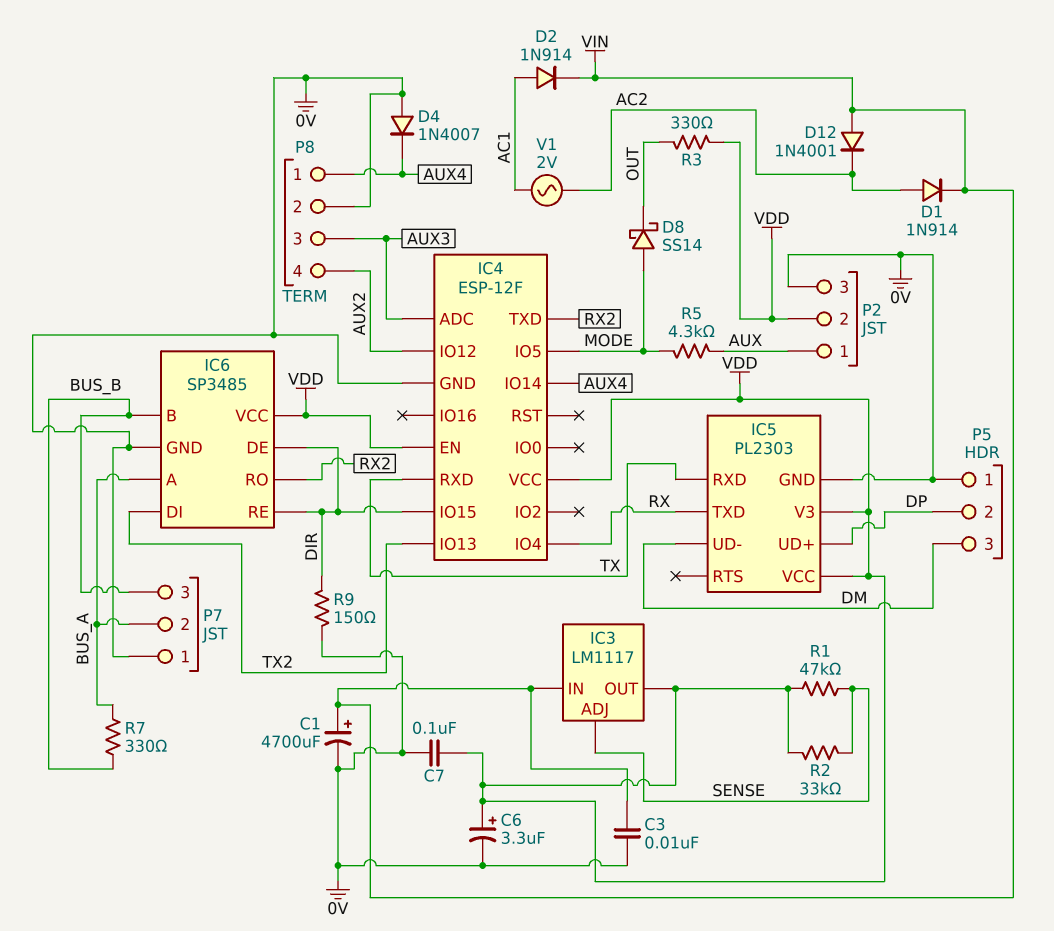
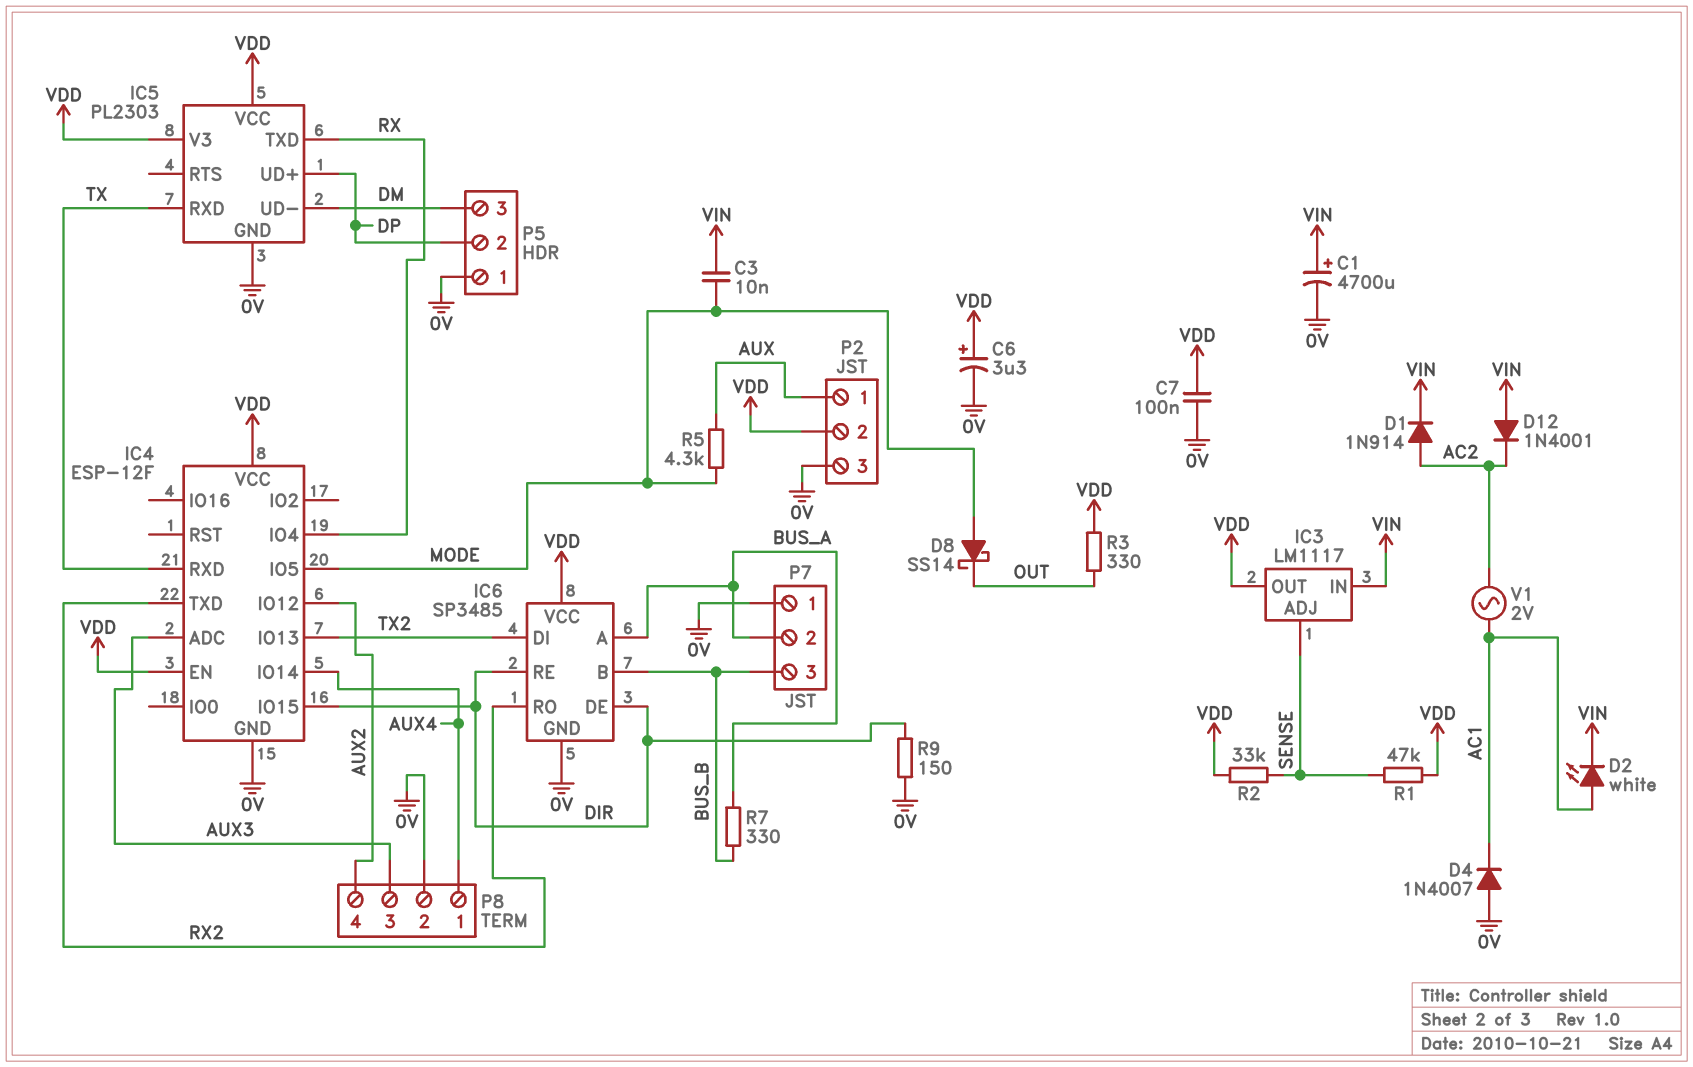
C3: 10nF (0V, VIN) -> 10nF (MODE, VIN)
D2: diode 1N914 (A AC1, K VIN) -> LED white (A AC1, K VIN)
D4: diode 1N4007 (A 0V, K AUX4) -> diode 1N4007 (A 0V, K AC1)

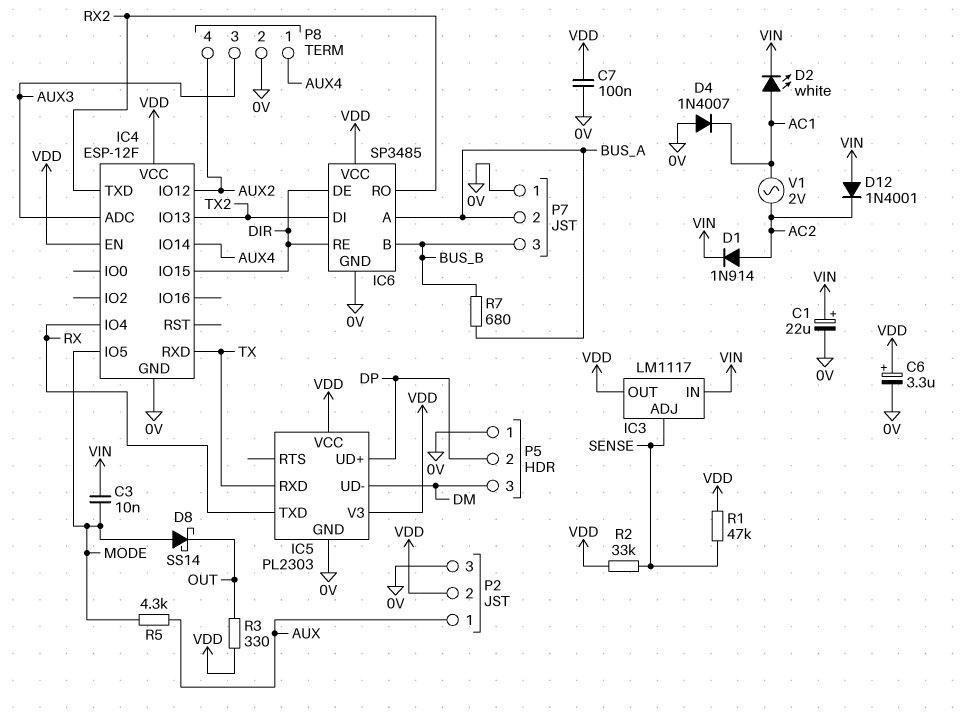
C1: 4700uF (plus VIN, minus 0V) -> 22uF (plus VIN, minus 0V)
R7: 330 (BUS_A, BUS_B) -> 680 (BUS_A, BUS_B)
R9: 150 (0V, DIR) -> none

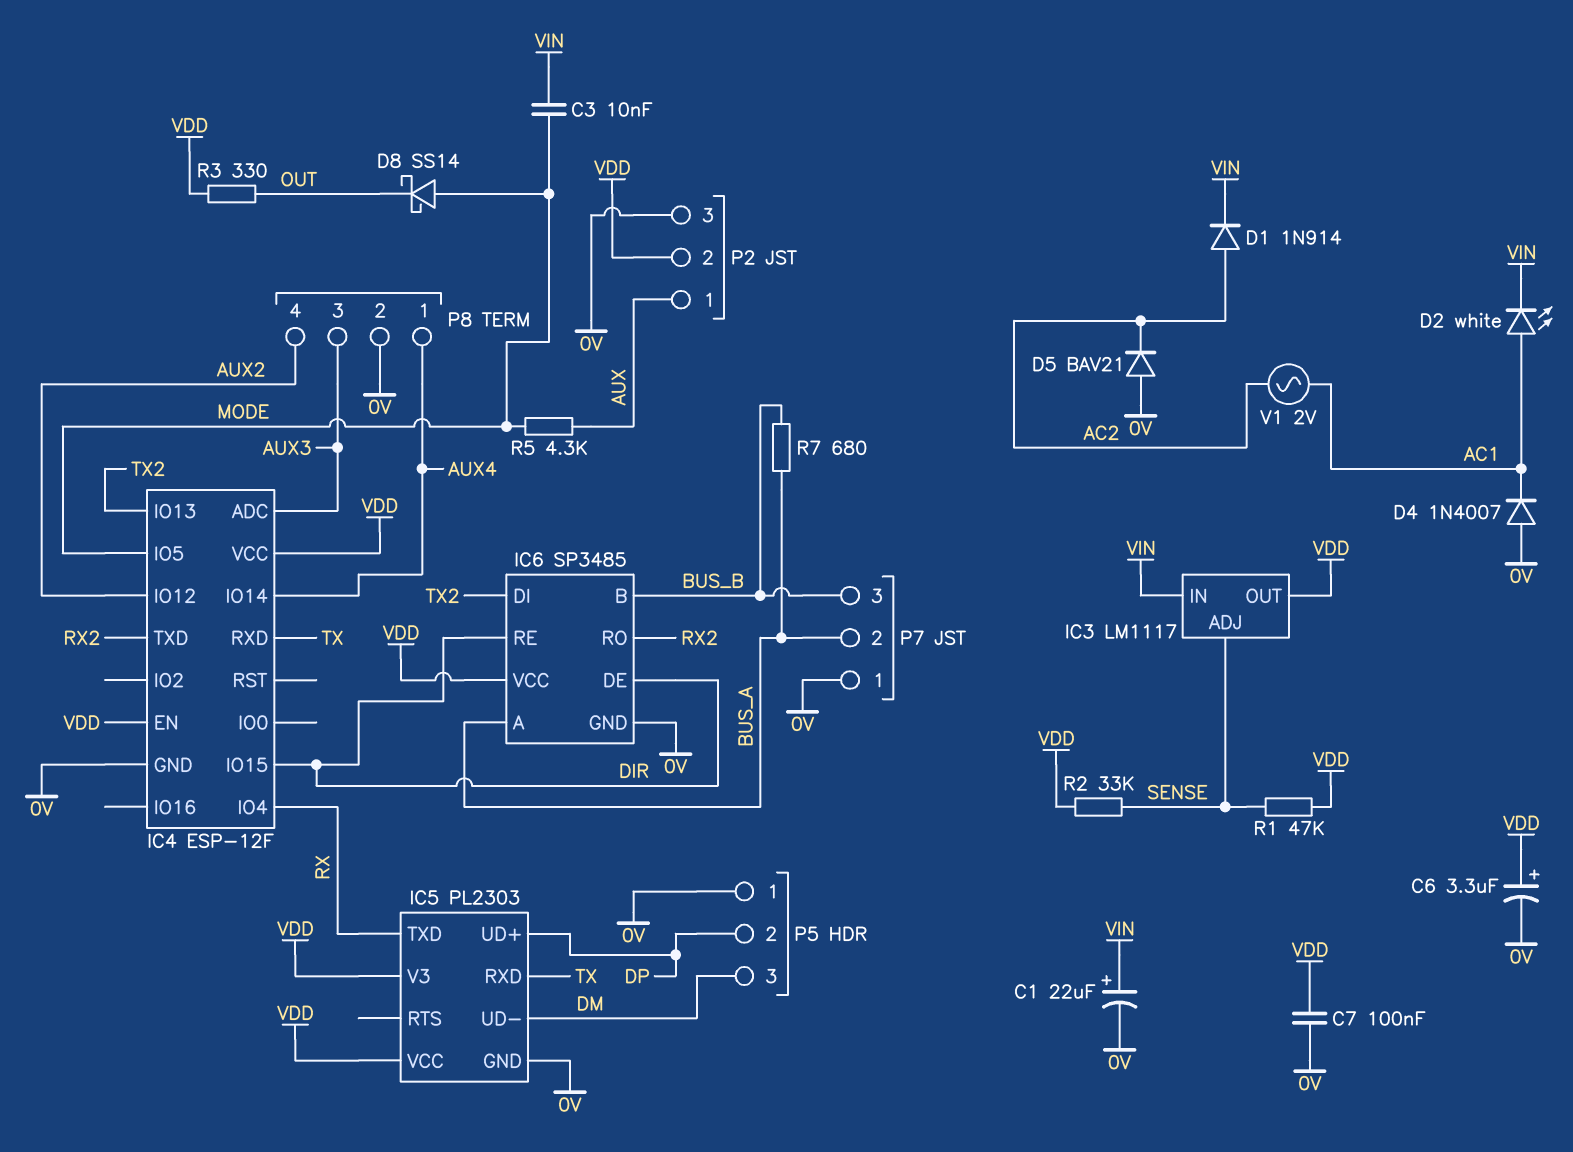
D5: none -> diode BAV21 (A 0V, K AC2)
D12: diode 1N4001 (A VIN, K AC2) -> none

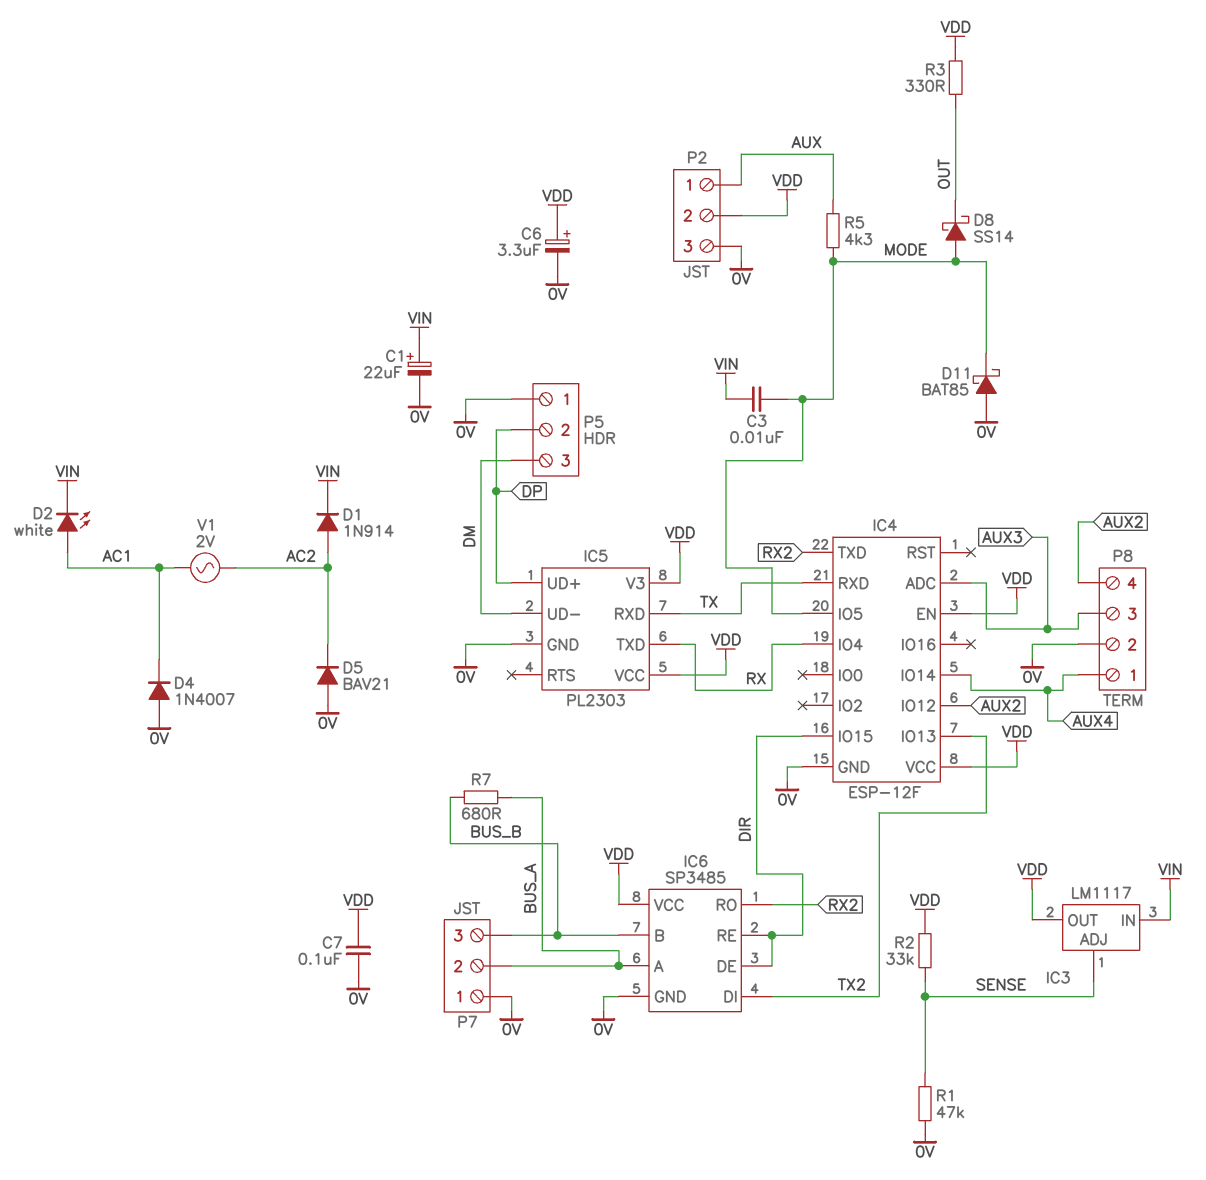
D11: none -> schottky BAT85 (A 0V, K MODE)
R1: 47k (SENSE, VDD) -> 47k (0V, SENSE)

